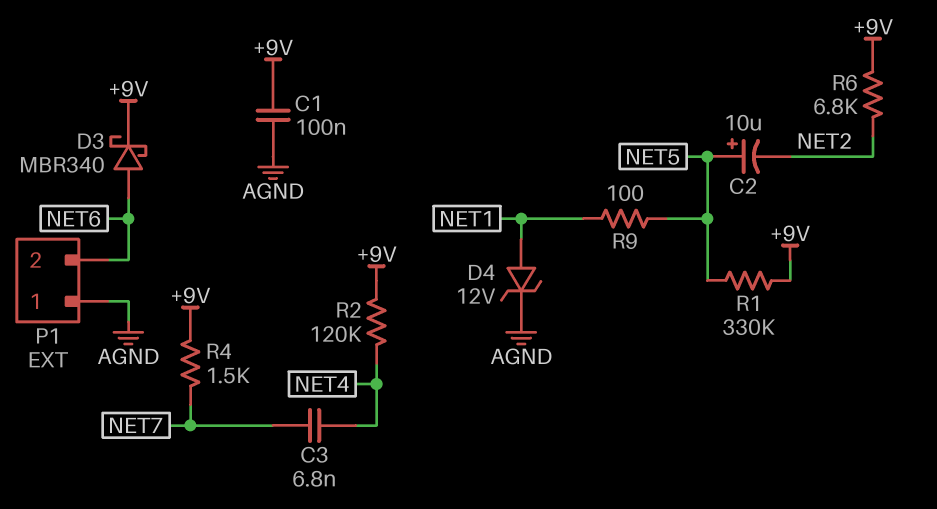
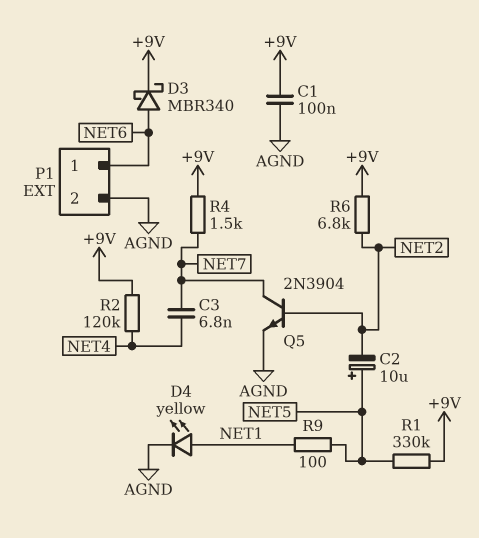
D4: zener 12V (A NET1, K AGND) -> LED yellow (A NET1, K AGND)
P1 pin 1: AGND -> NET6
P1 pin 2: NET6 -> AGND
Q5: none -> NPN 2N3904 (B NET2, C NET7, E AGND)

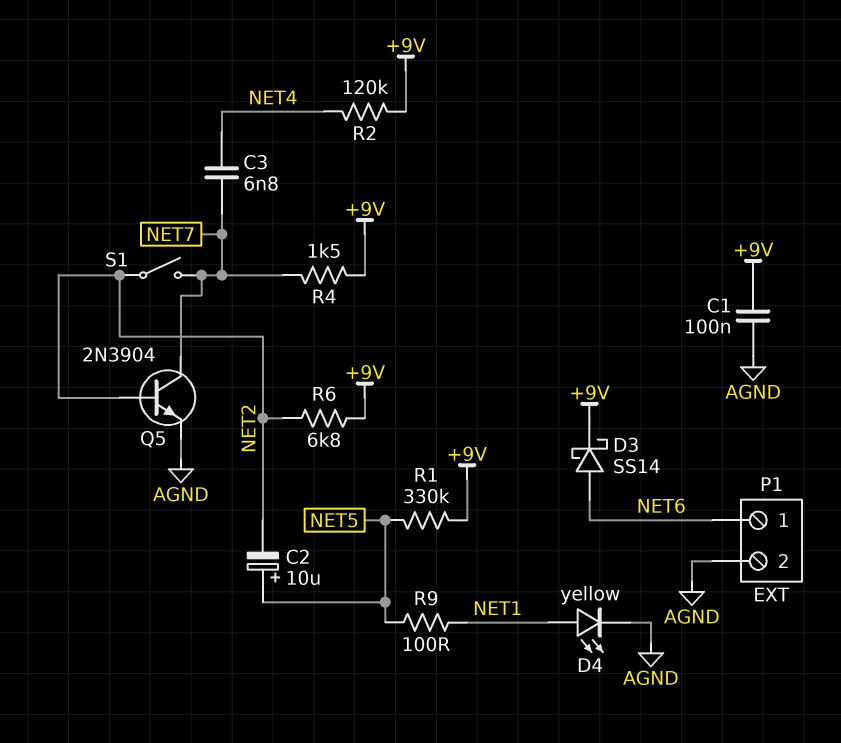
D3: schottky MBR340 (A NET6, K +9V) -> schottky SS14 (A NET6, K +9V)
S1: none -> switch (NET2, NET7)

